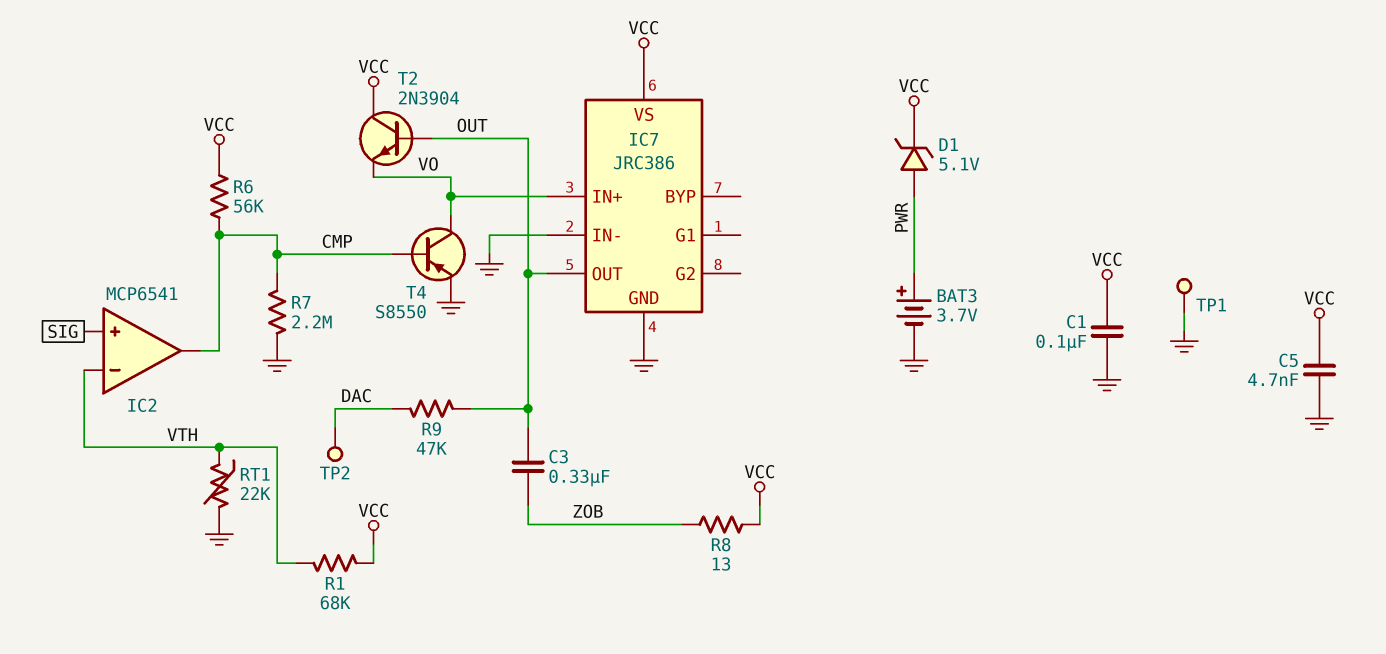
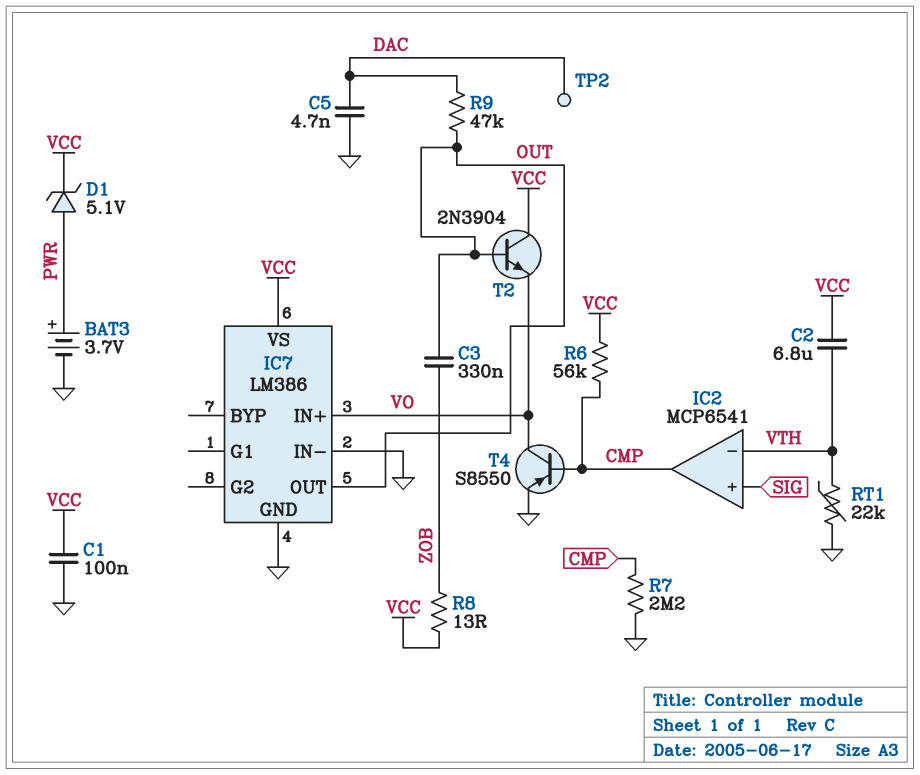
C2: none -> 6.8uF (VCC, VTH)
C5: 4.7nF (GND, VCC) -> 4.7nF (DAC, GND)
IC7: JRC386 -> LM386
R1: 68k (VCC, VTH) -> none
TP1: test point (GND) -> none

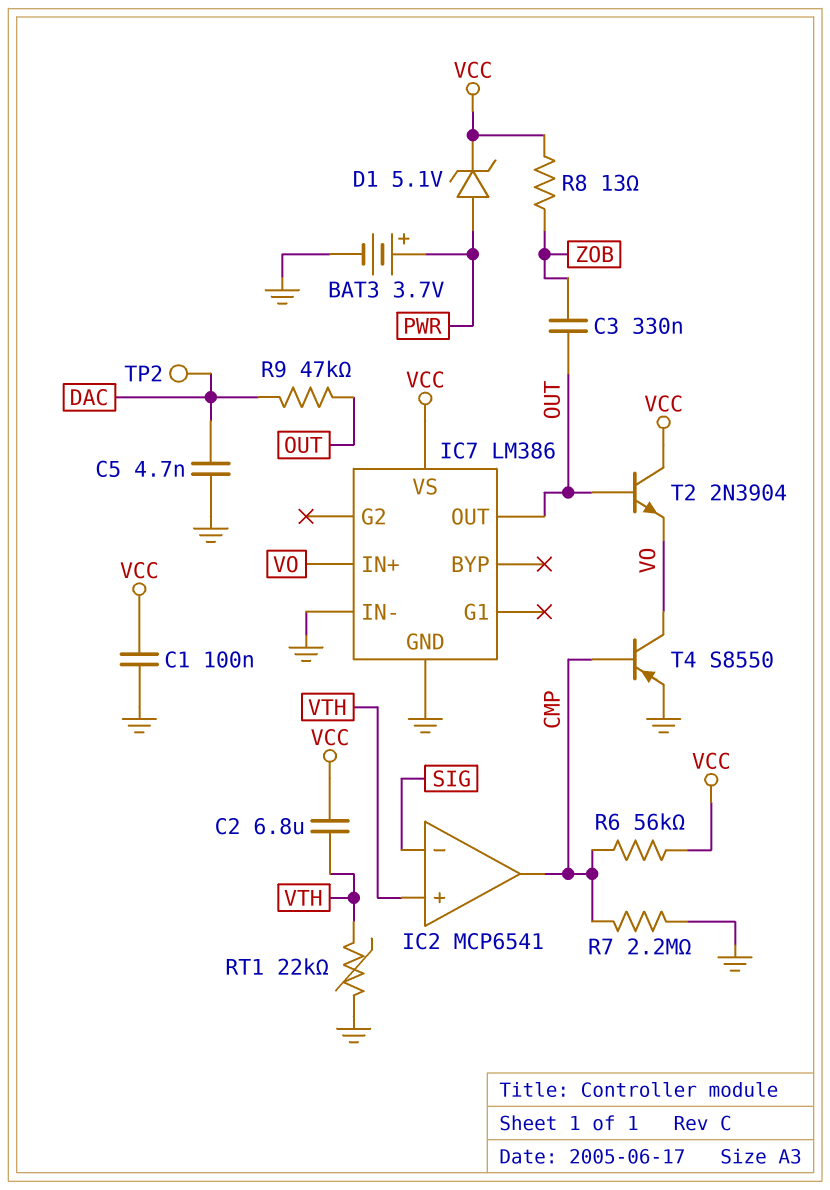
IC2 pin in+: SIG -> VTH
IC2 pin in-: VTH -> SIG

